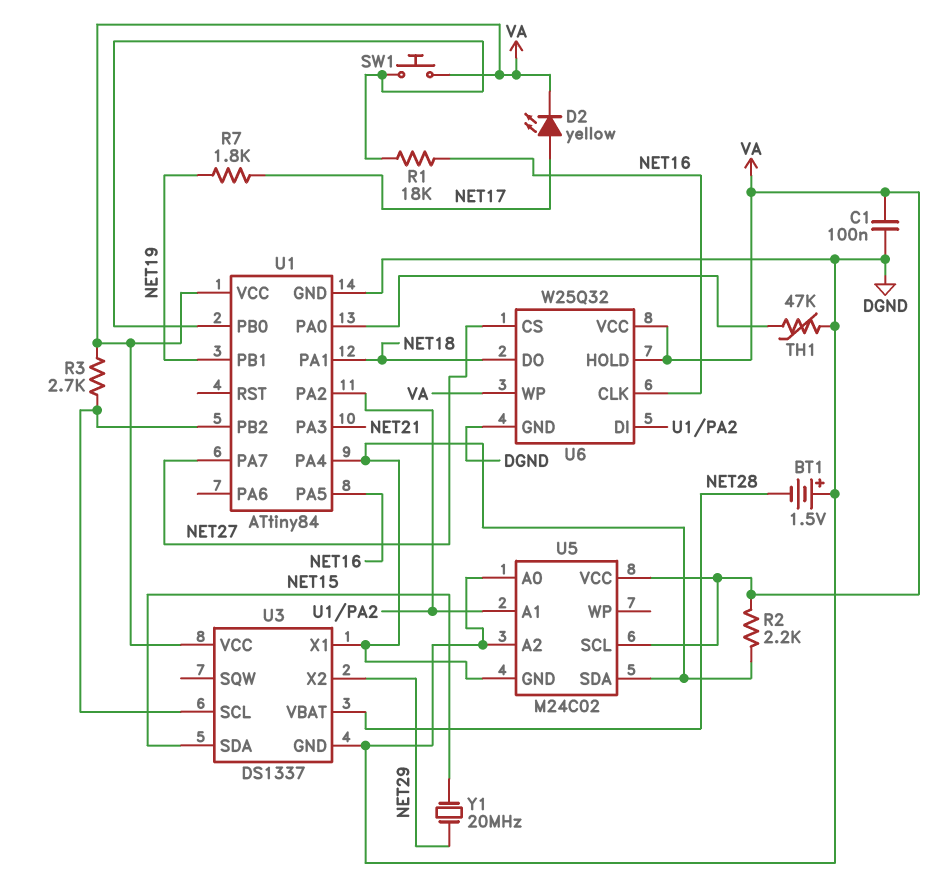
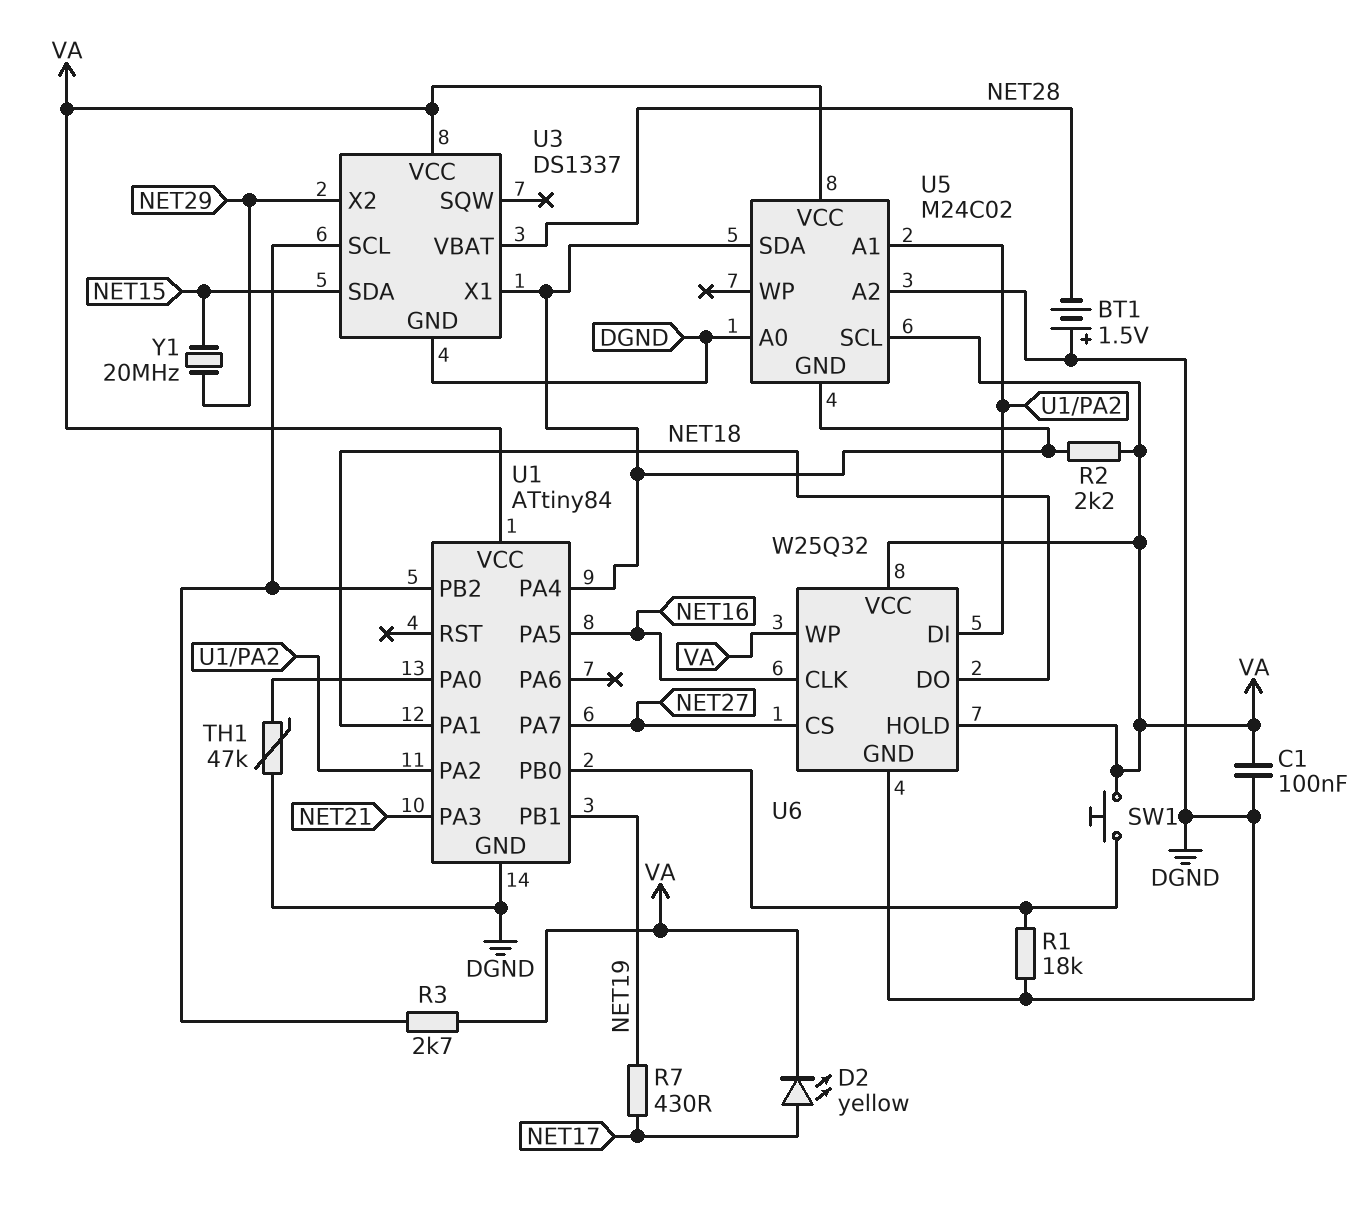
R1: 18k (NET16, U1/PB0) -> 18k (DGND, U1/PB0)
R7: 1.8k (NET17, NET19) -> 430 (NET17, NET19)

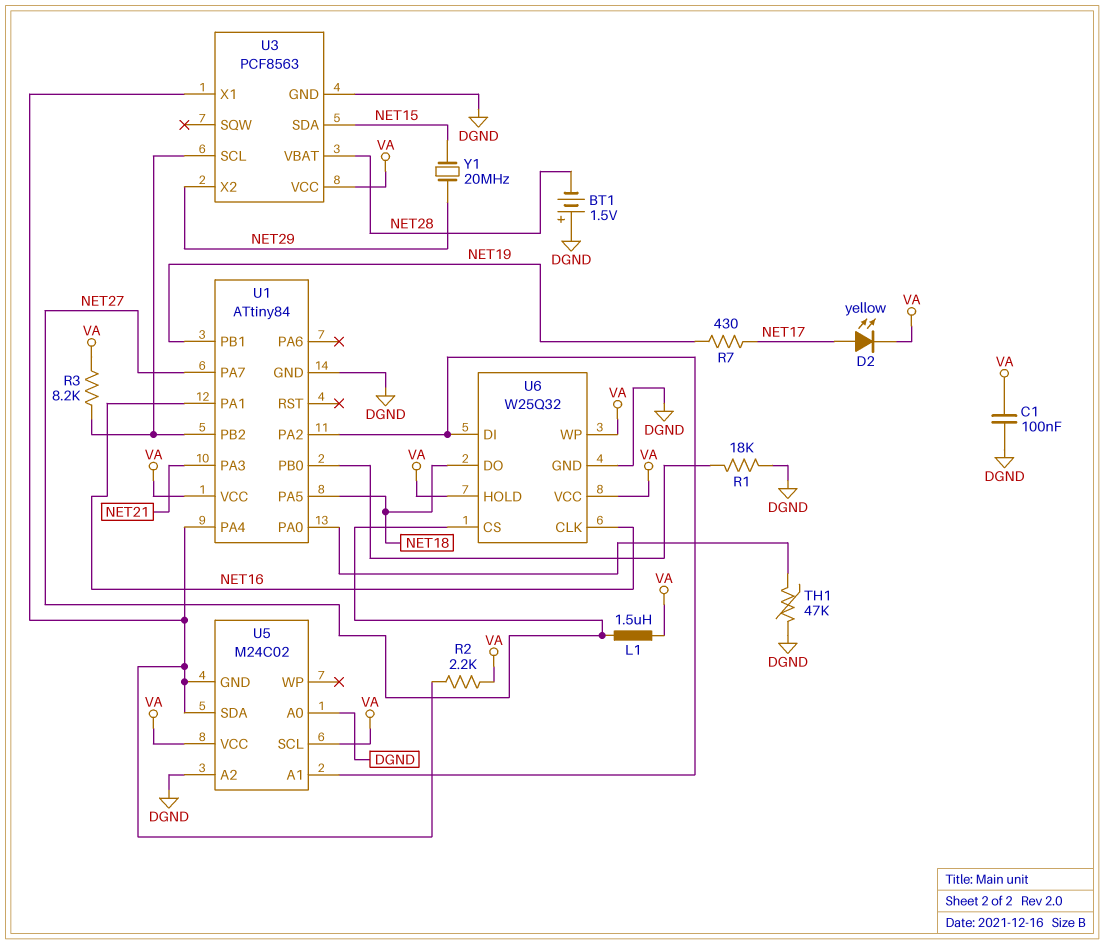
L1: none -> 1.5uH (NET27, VA)
R3: 2.7k (U1/PB2, VA) -> 8.2k (U1/PB2, VA)
SW1: button (U1/PB0, VA) -> none
U1 pin PA1: NET18 -> NET16
U1 pin PA5: NET16 -> NET18
U3: DS1337 -> PCF8563

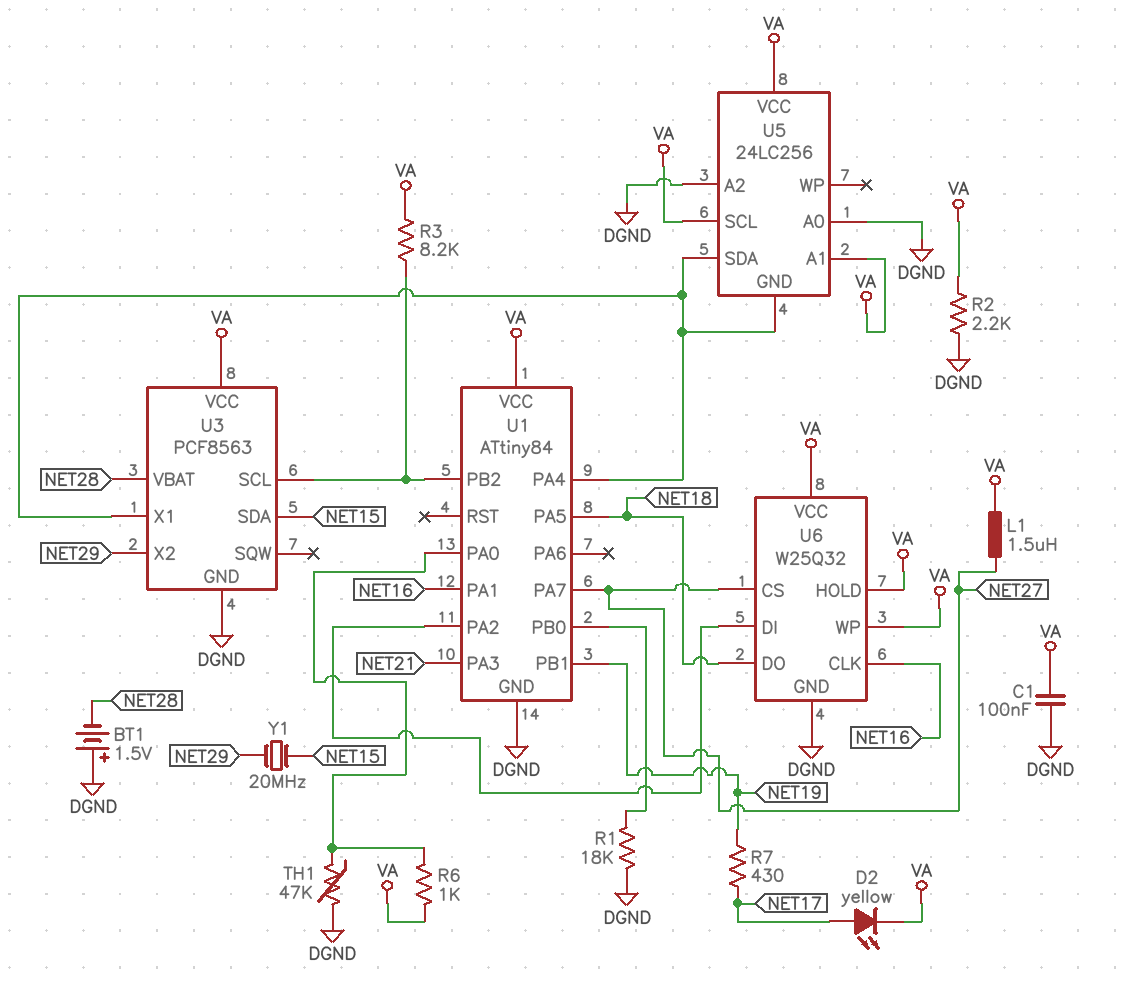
R2: 2.2k (U1/PA4, VA) -> 2.2k (DGND, VA)
R6: none -> 1k (U1/PA0, VA)
U5: M24C02 -> 24LC256
U5 pin A1: U1/PA2 -> VA

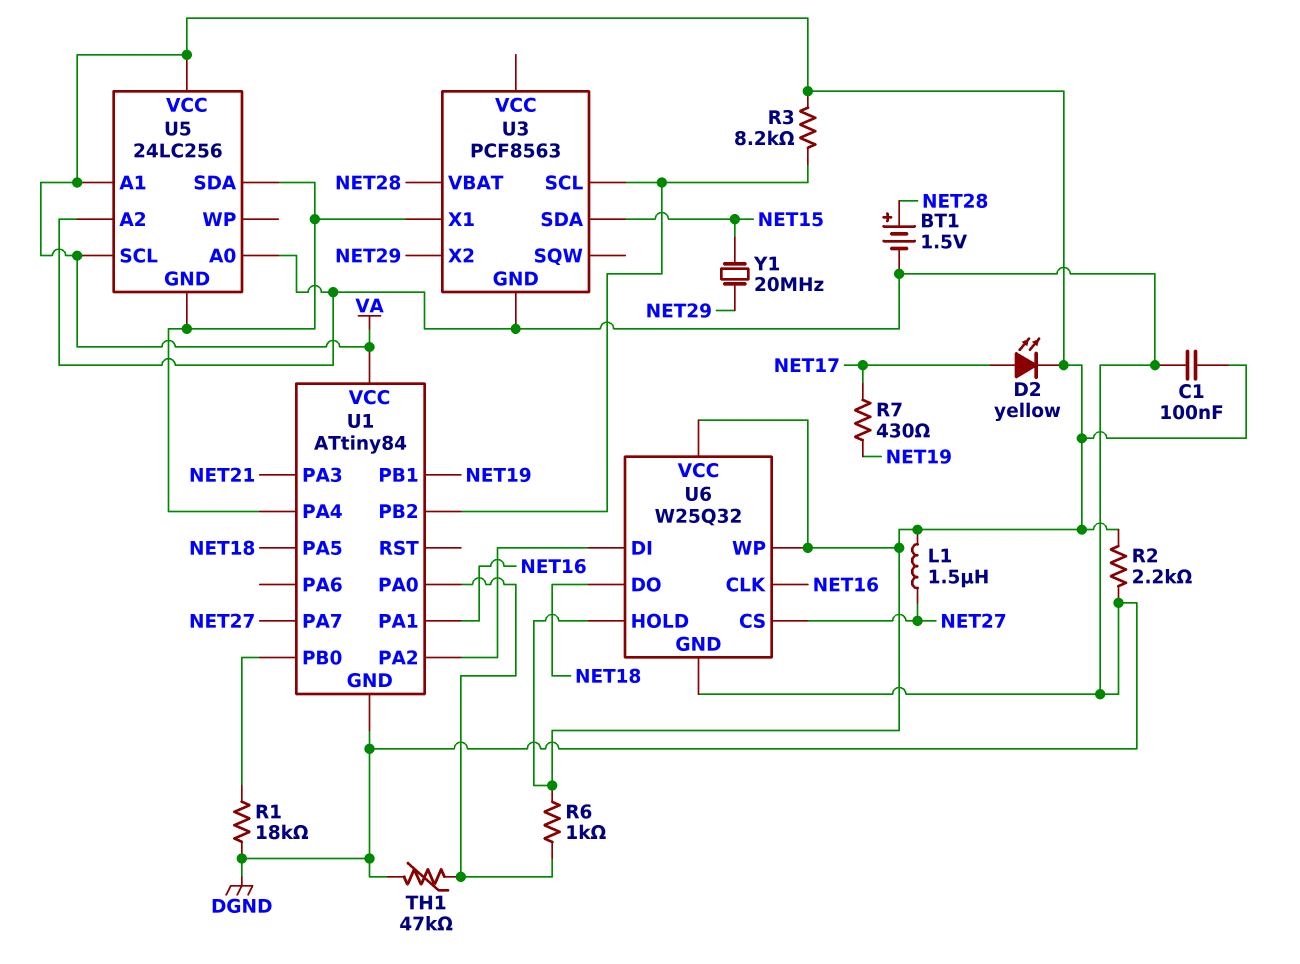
BT1: 1.5V (plus DGND, minus NET28) -> 1.5V (plus NET28, minus DGND)
U3 pin VCC: VA -> none

